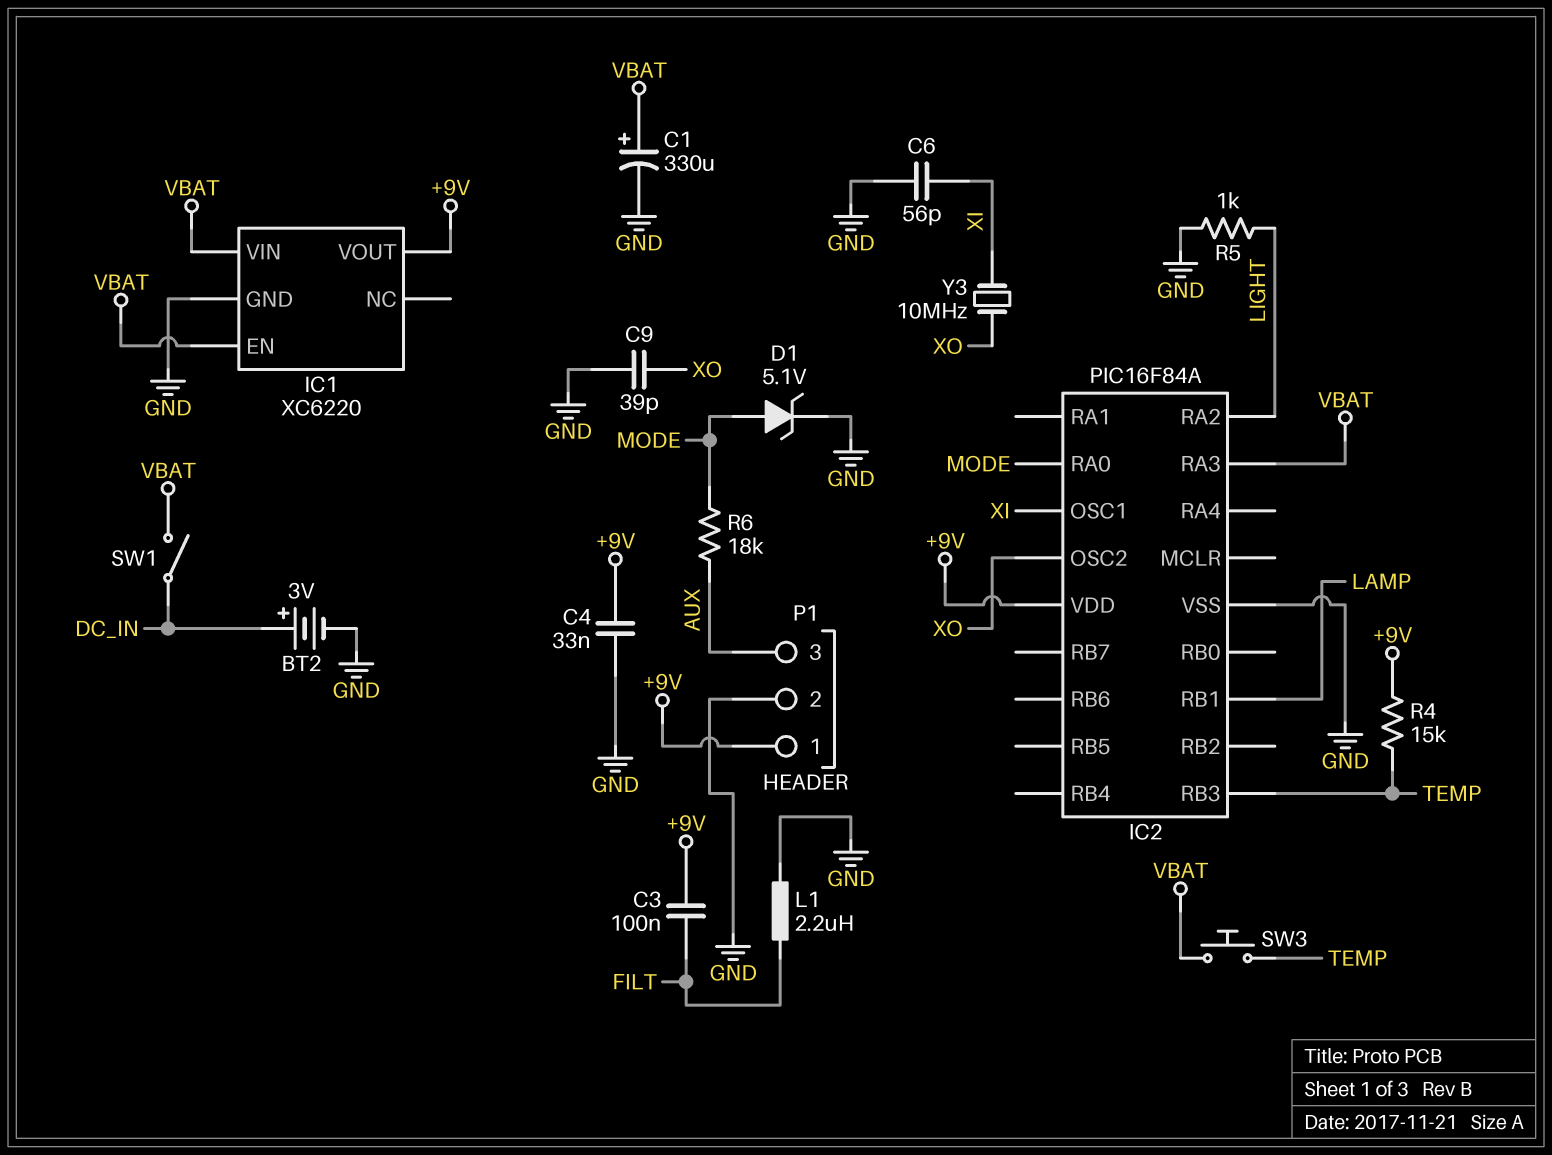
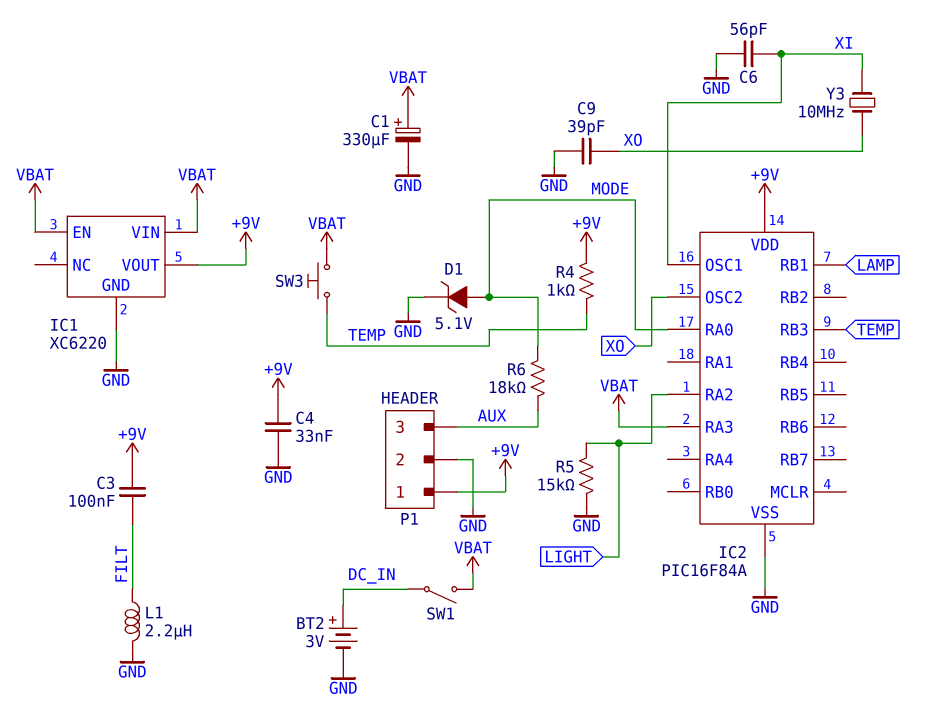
R4: 15k (+9V, TEMP) -> 1k (+9V, TEMP)
R5: 1k (GND, LIGHT) -> 15k (GND, LIGHT)

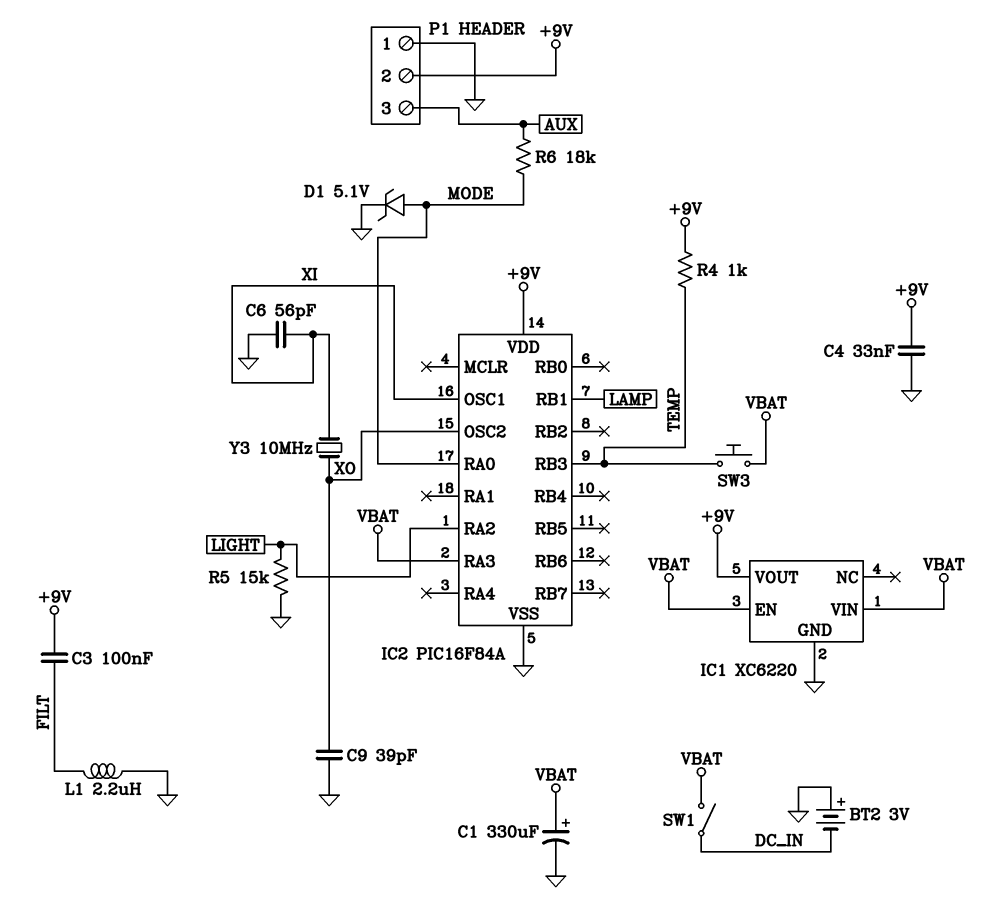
BT2: 3V (plus DC_IN, minus GND) -> 3V (plus GND, minus DC_IN)
P1 pin 1: +9V -> GND
P1 pin 2: GND -> +9V

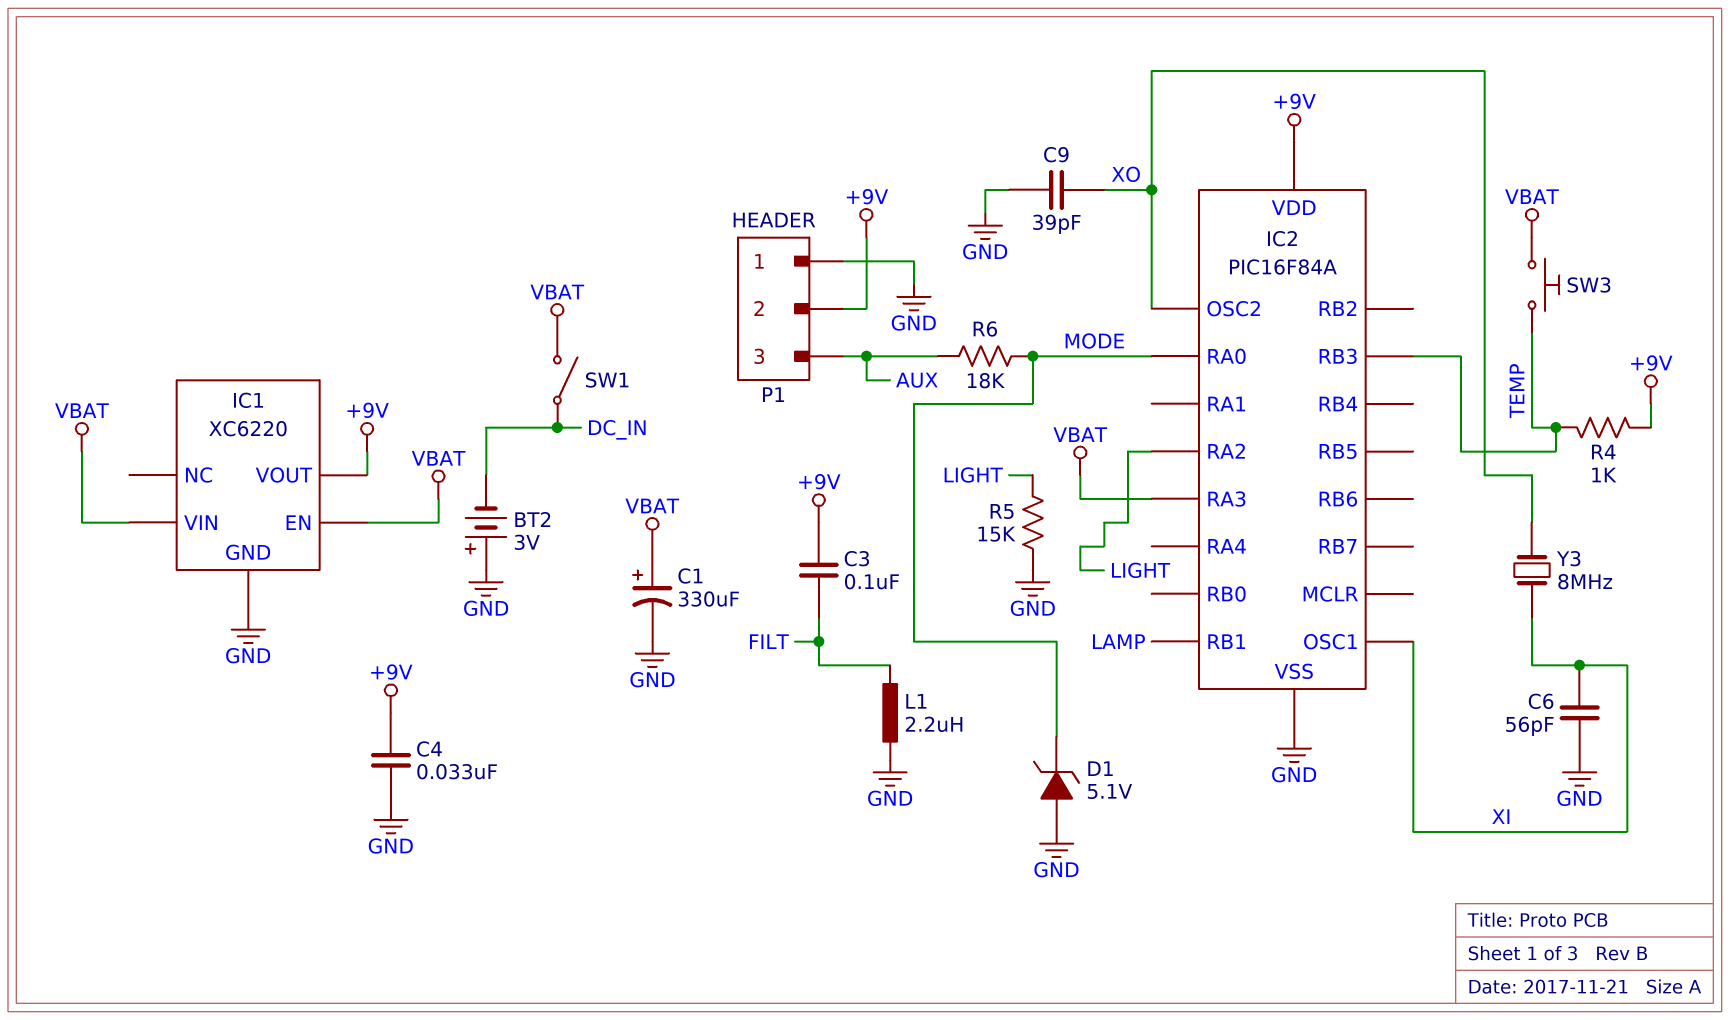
D1: zener 5.1V (A MODE, K GND) -> zener 5.1V (A GND, K MODE)
Y3: 10MHz (XI, XO) -> 8MHz (XI, XO)

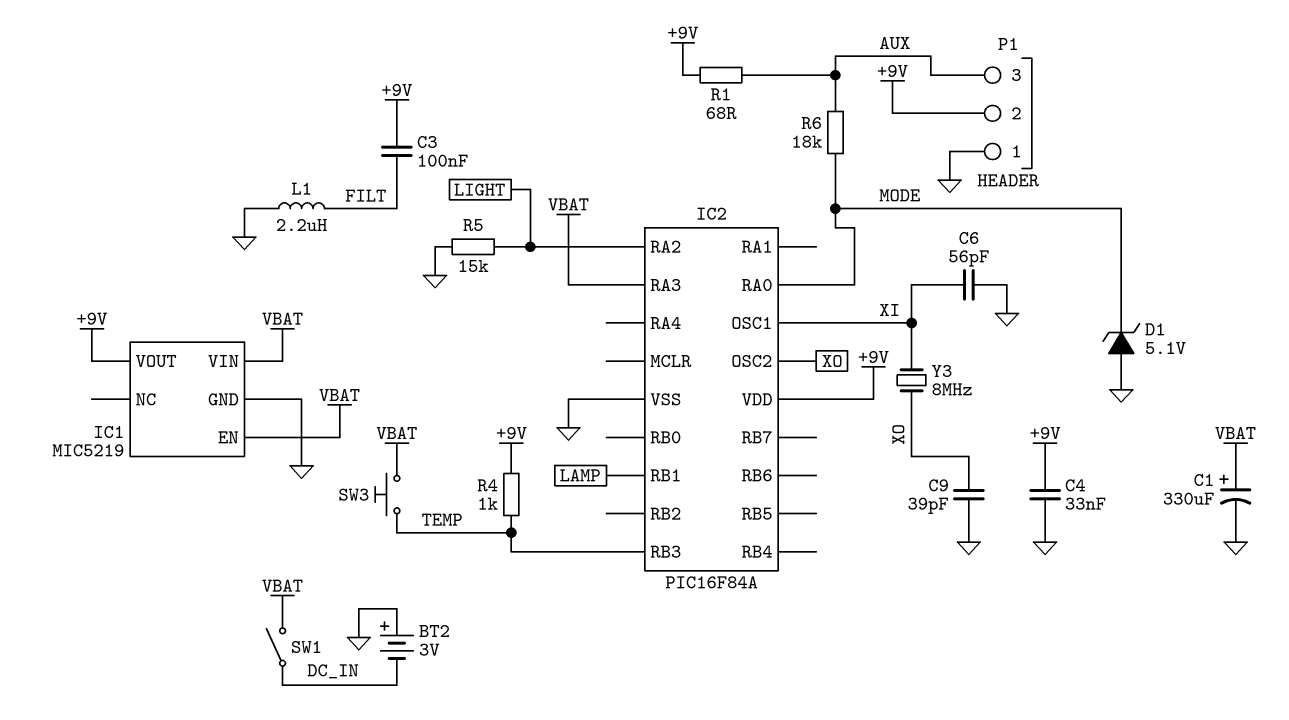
IC1: XC6220 -> MIC5219
R1: none -> 68 (+9V, AUX)

